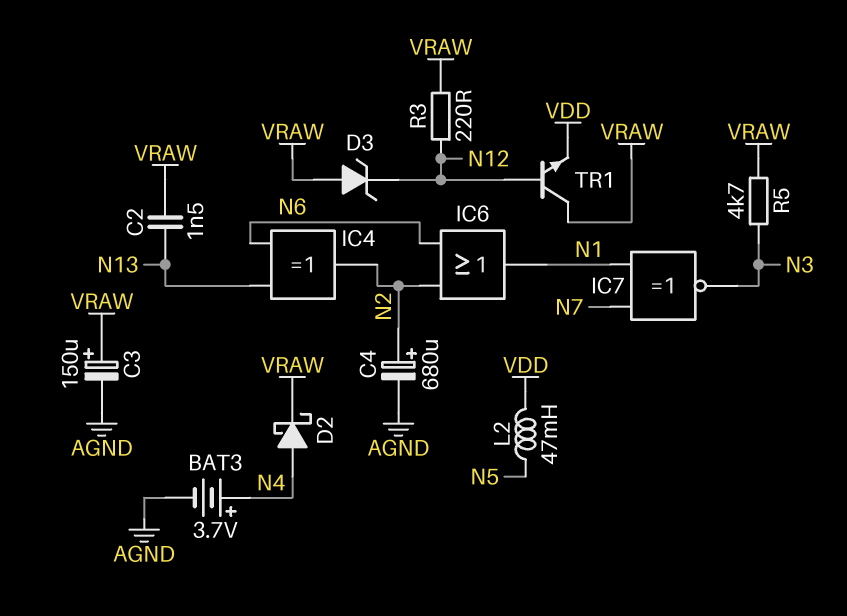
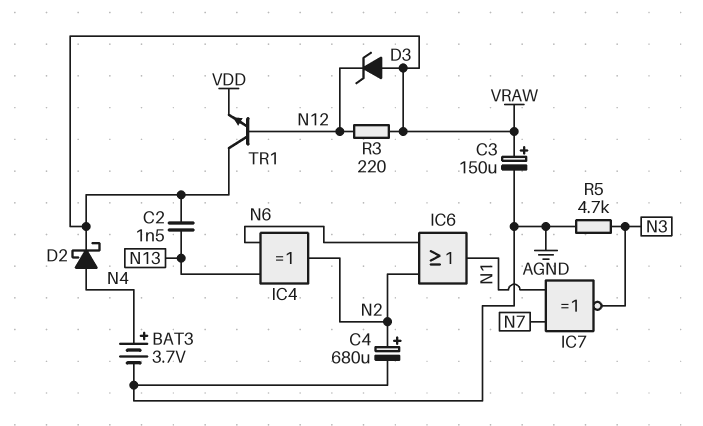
L2: 47mH (N5, VDD) -> none
R5: 4.7k (N3, VRAW) -> 4.7k (AGND, N3)

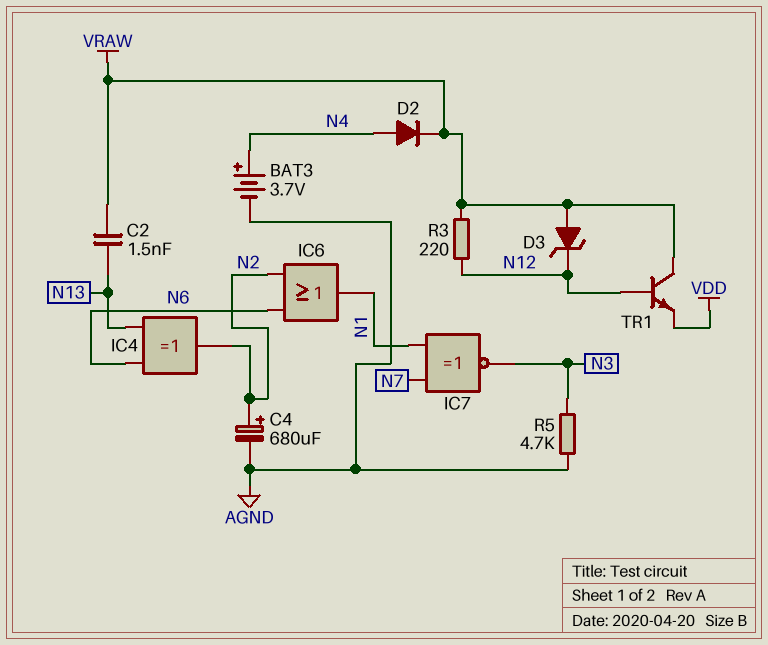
C3: 150uF (plus VRAW, minus AGND) -> none
D2: schottky (A N4, K VRAW) -> diode (A N4, K VRAW)

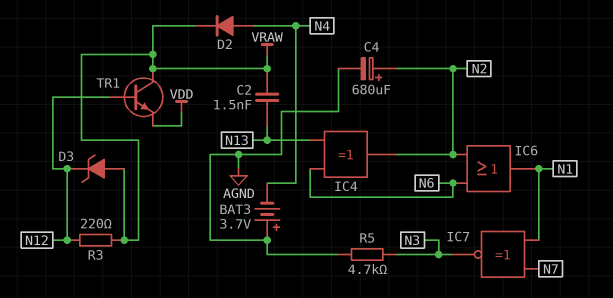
BAT3: 3.7V (plus N4, minus AGND) -> 3.7V (plus AGND, minus N4)

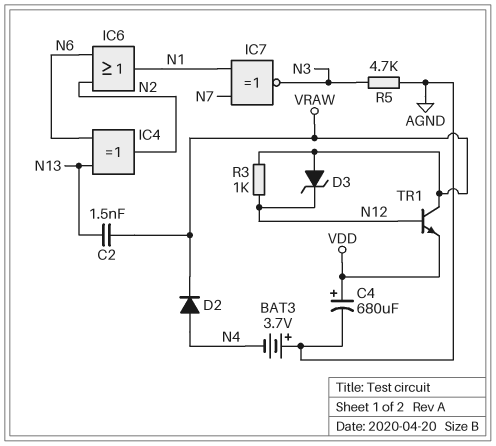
C4: 680uF (plus N2, minus AGND) -> 680uF (plus VDD, minus AGND)
R3: 220 (N12, VRAW) -> 1k (N12, VRAW)

